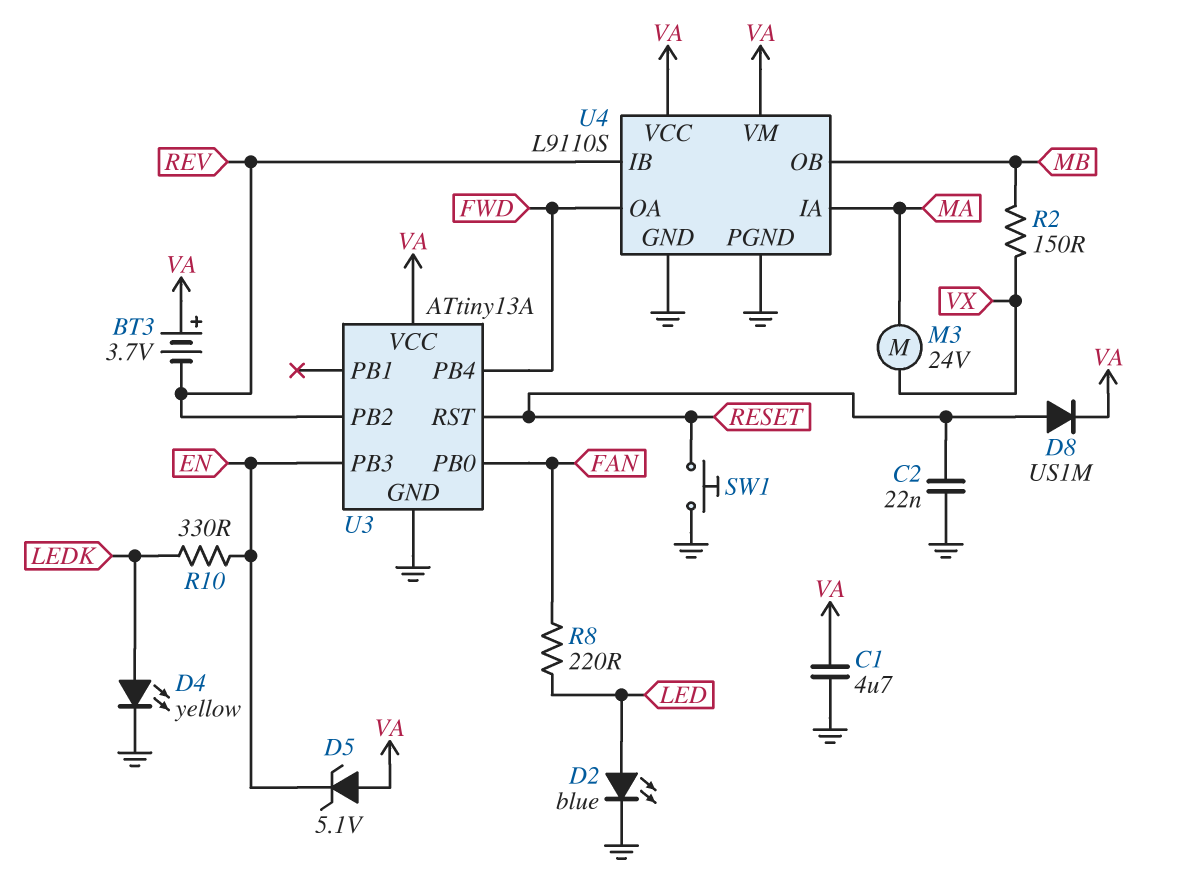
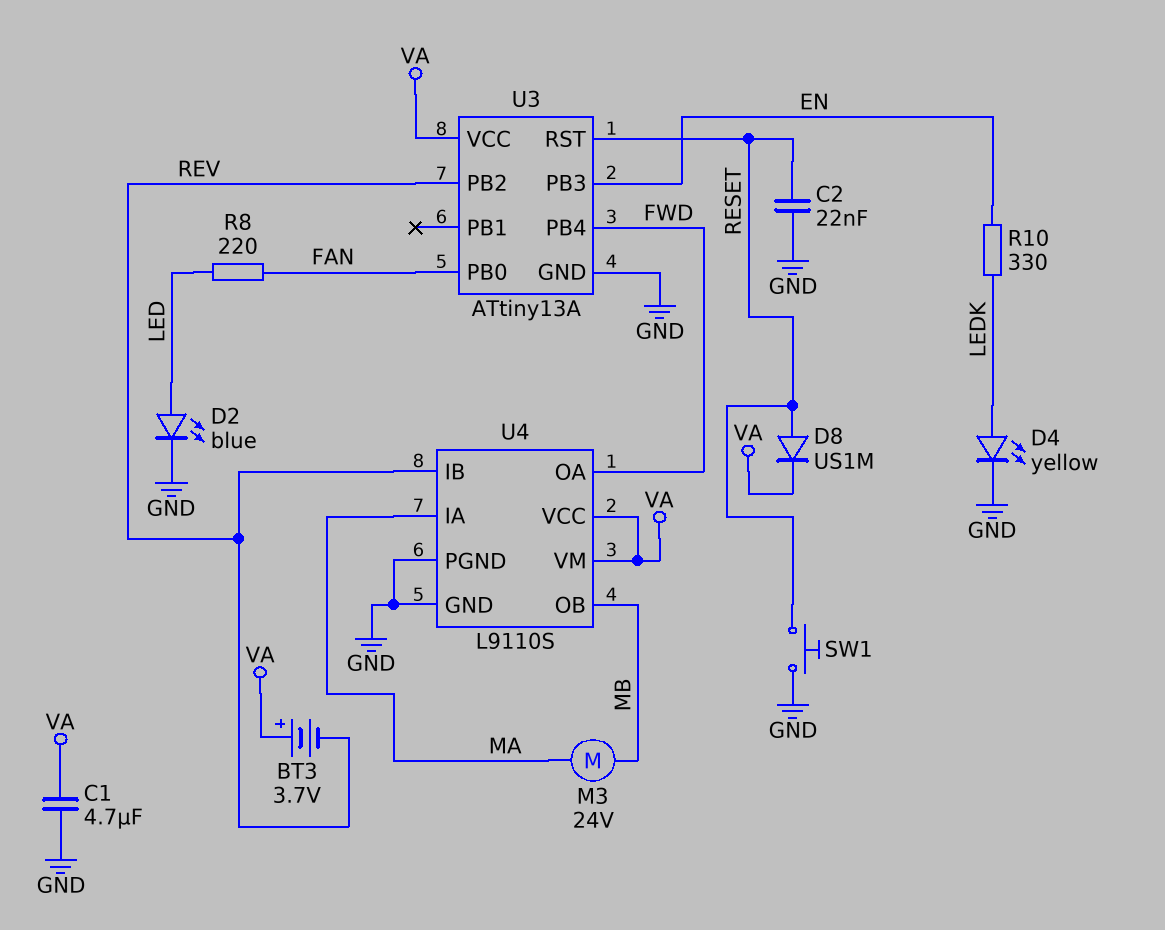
D5: zener 5.1V (A VA, K EN) -> none
M3: motor 24V (MA, VX) -> motor 24V (MA, MB)
R2: 150 (MB, VX) -> none

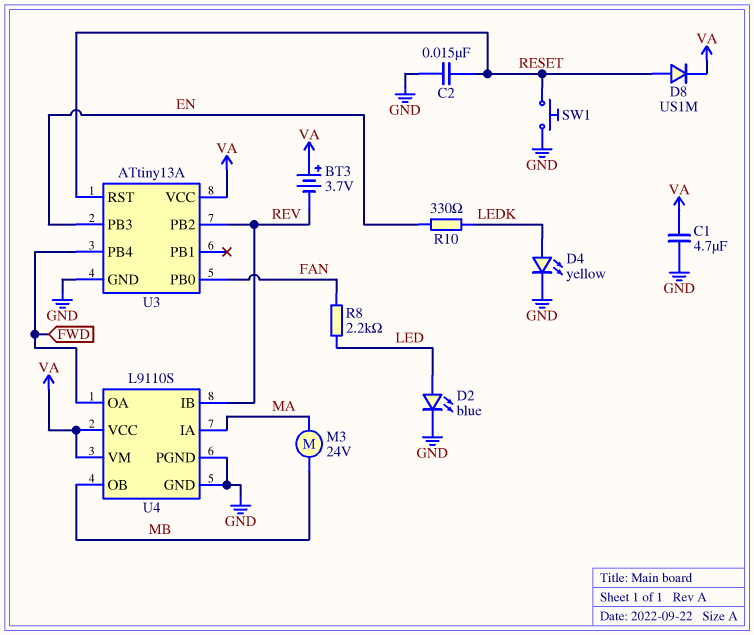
C2: 22nF (GND, RESET) -> 15nF (GND, RESET)
R8: 220 (FAN, LED) -> 2.2k (FAN, LED)

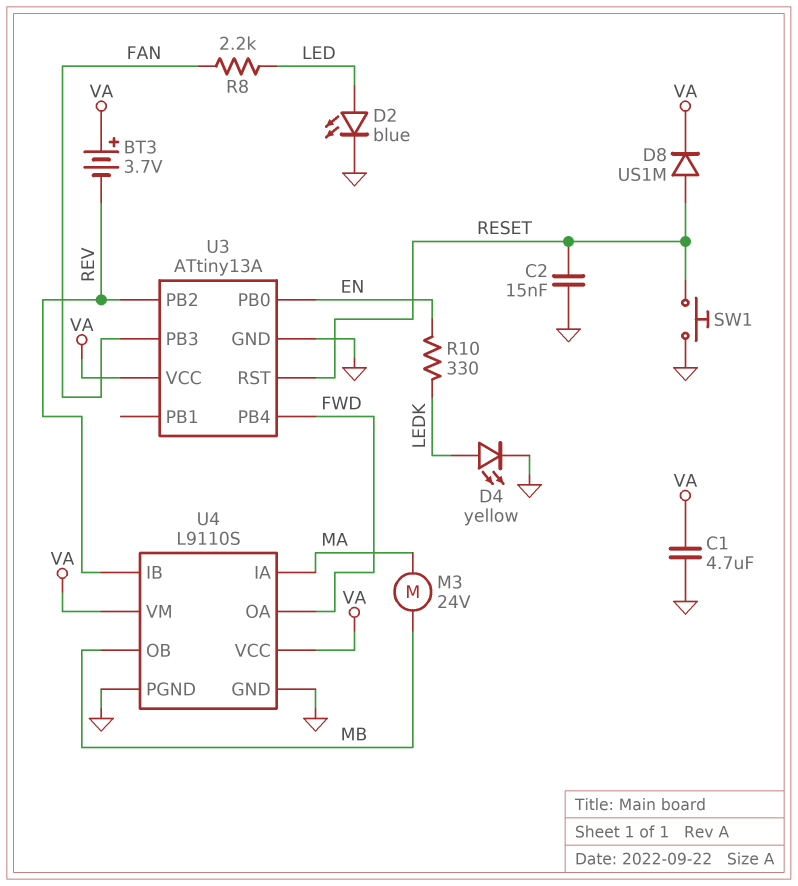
U3 pin PB0: FAN -> EN
U3 pin PB3: EN -> FAN

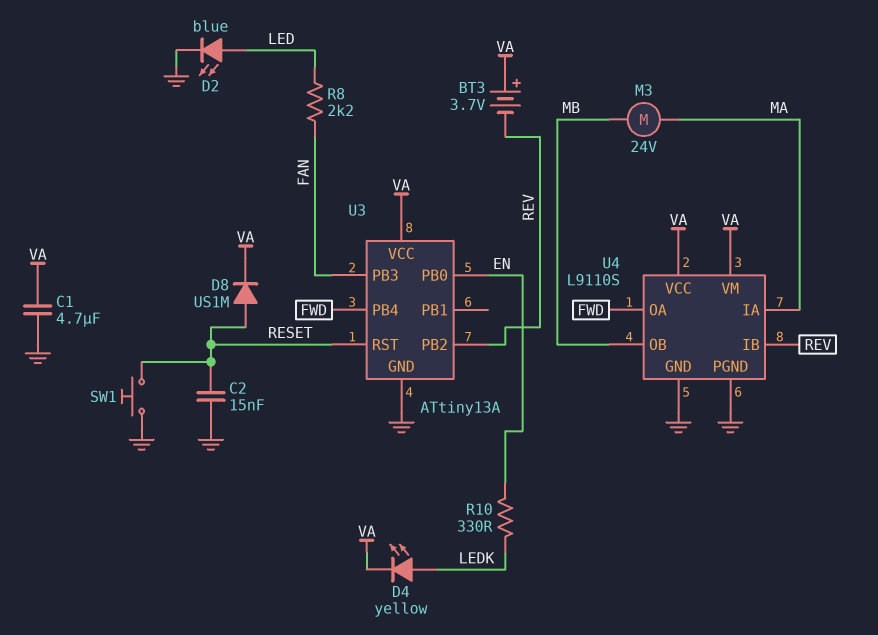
D4: LED yellow (A LEDK, K GND) -> LED yellow (A LEDK, K VA)

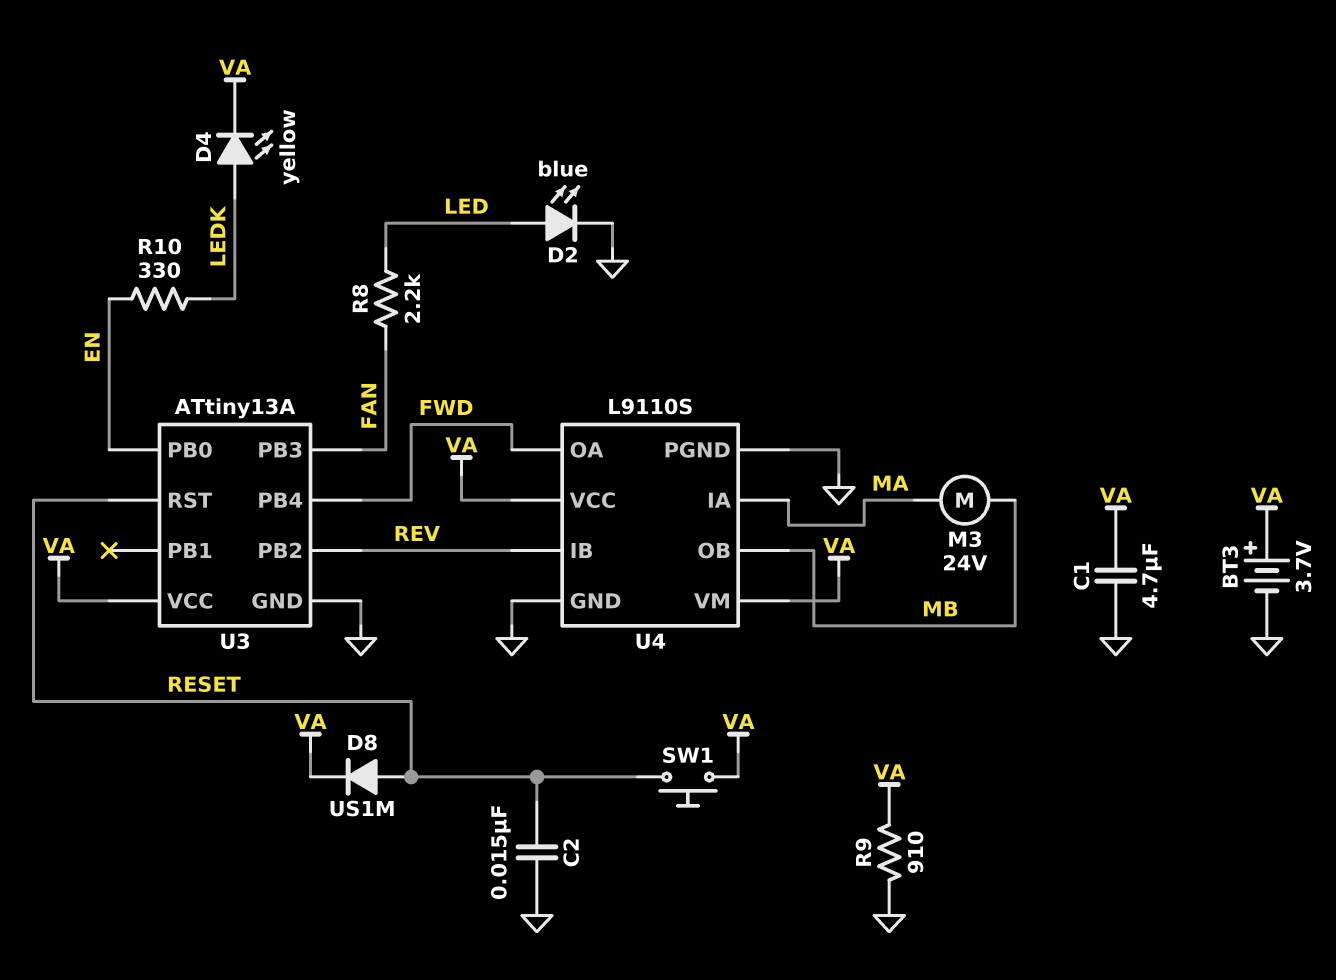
BT3: 3.7V (plus VA, minus REV) -> 3.7V (plus VA, minus GND)
R9: none -> 910 (GND, VA)
SW1: button (GND, RESET) -> button (RESET, VA)

